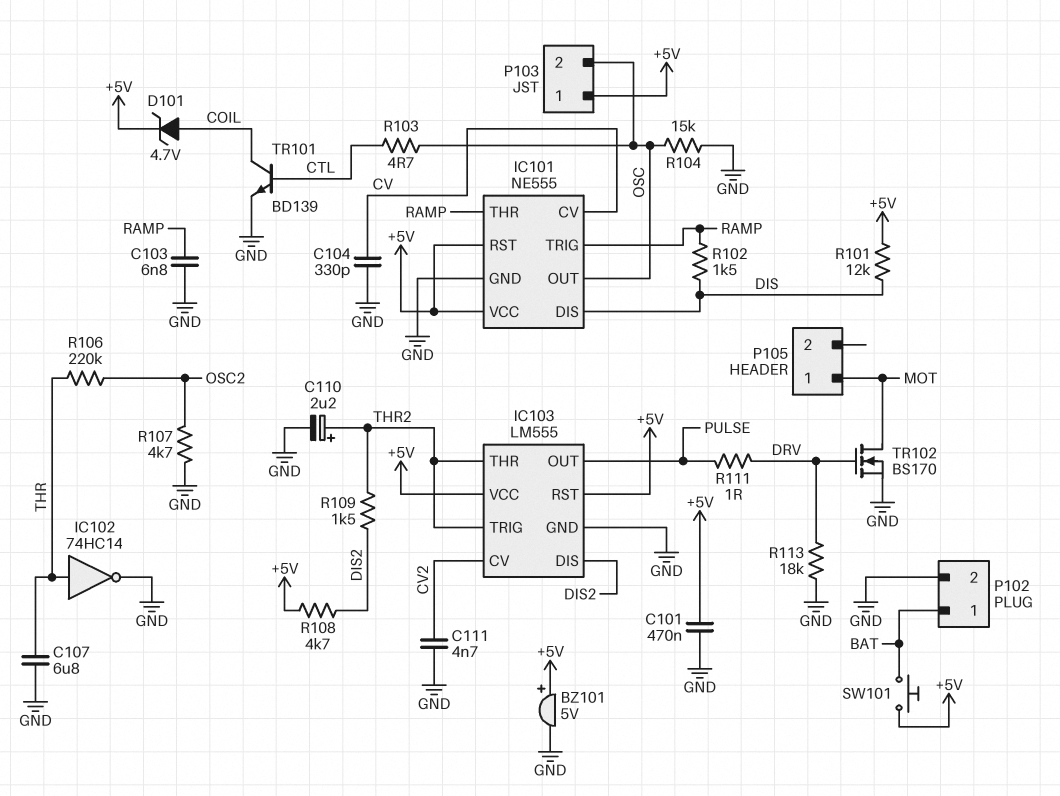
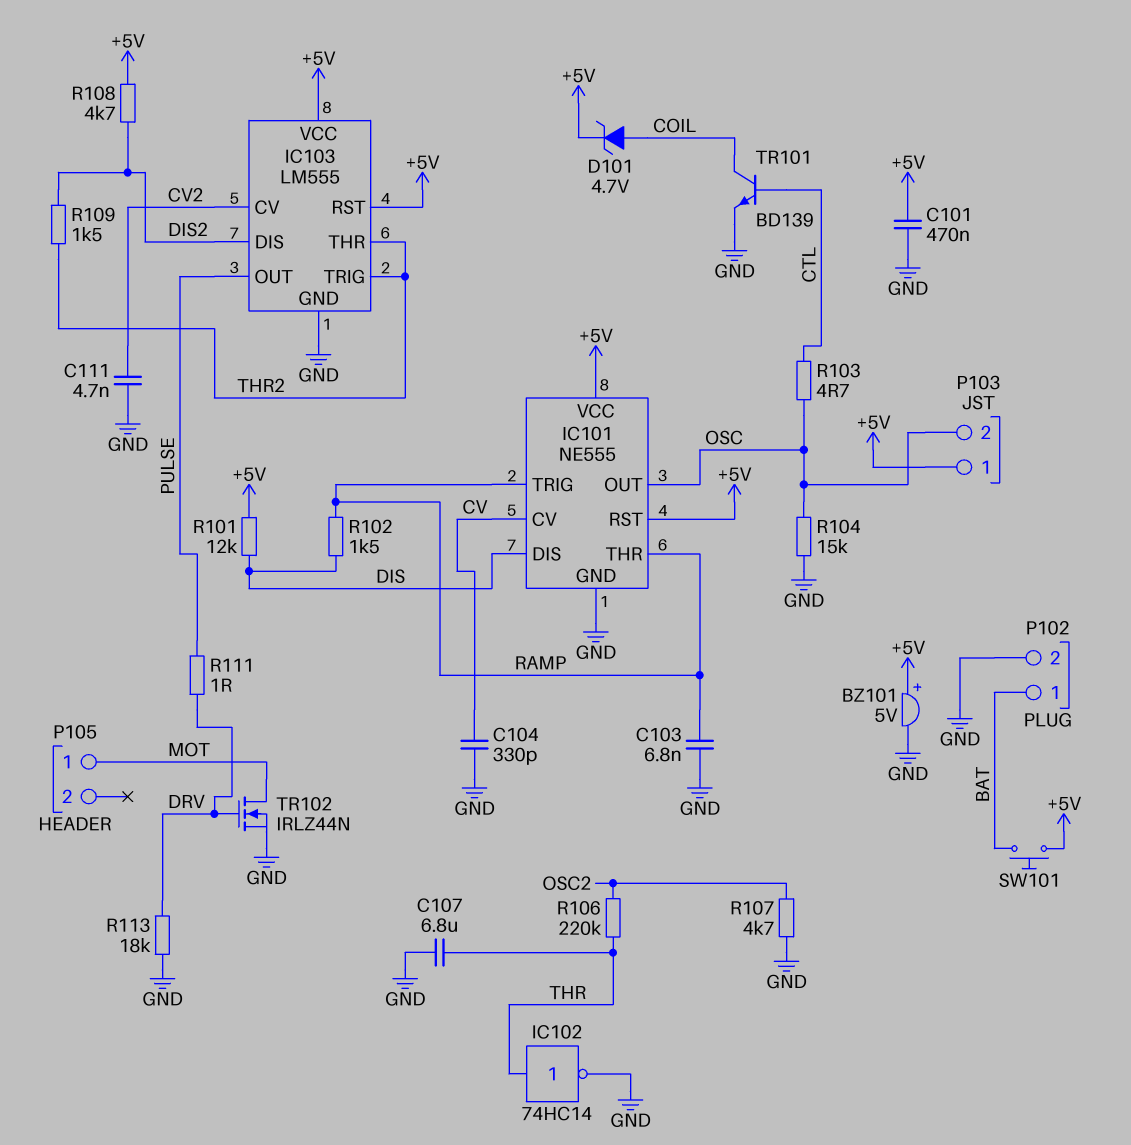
C110: 2.2uF (plus THR2, minus GND) -> none
TR102: NMOS BS170 (G DRV, D MOT, S GND) -> NMOS IRLZ44N (G DRV, D MOT, S GND)

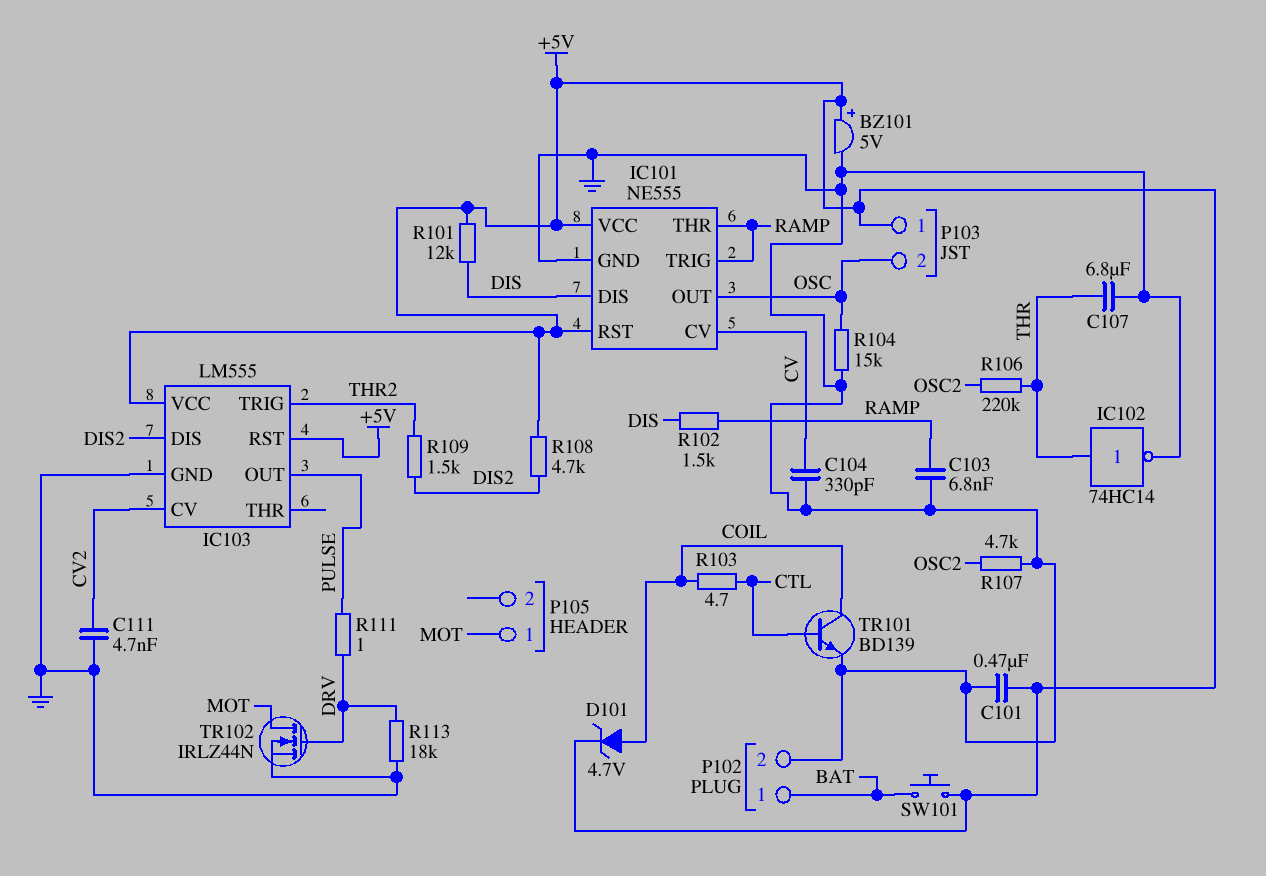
IC103 pin THR: THR2 -> none
R103: 4.7 (CTL, OSC) -> 4.7 (COIL, CTL)

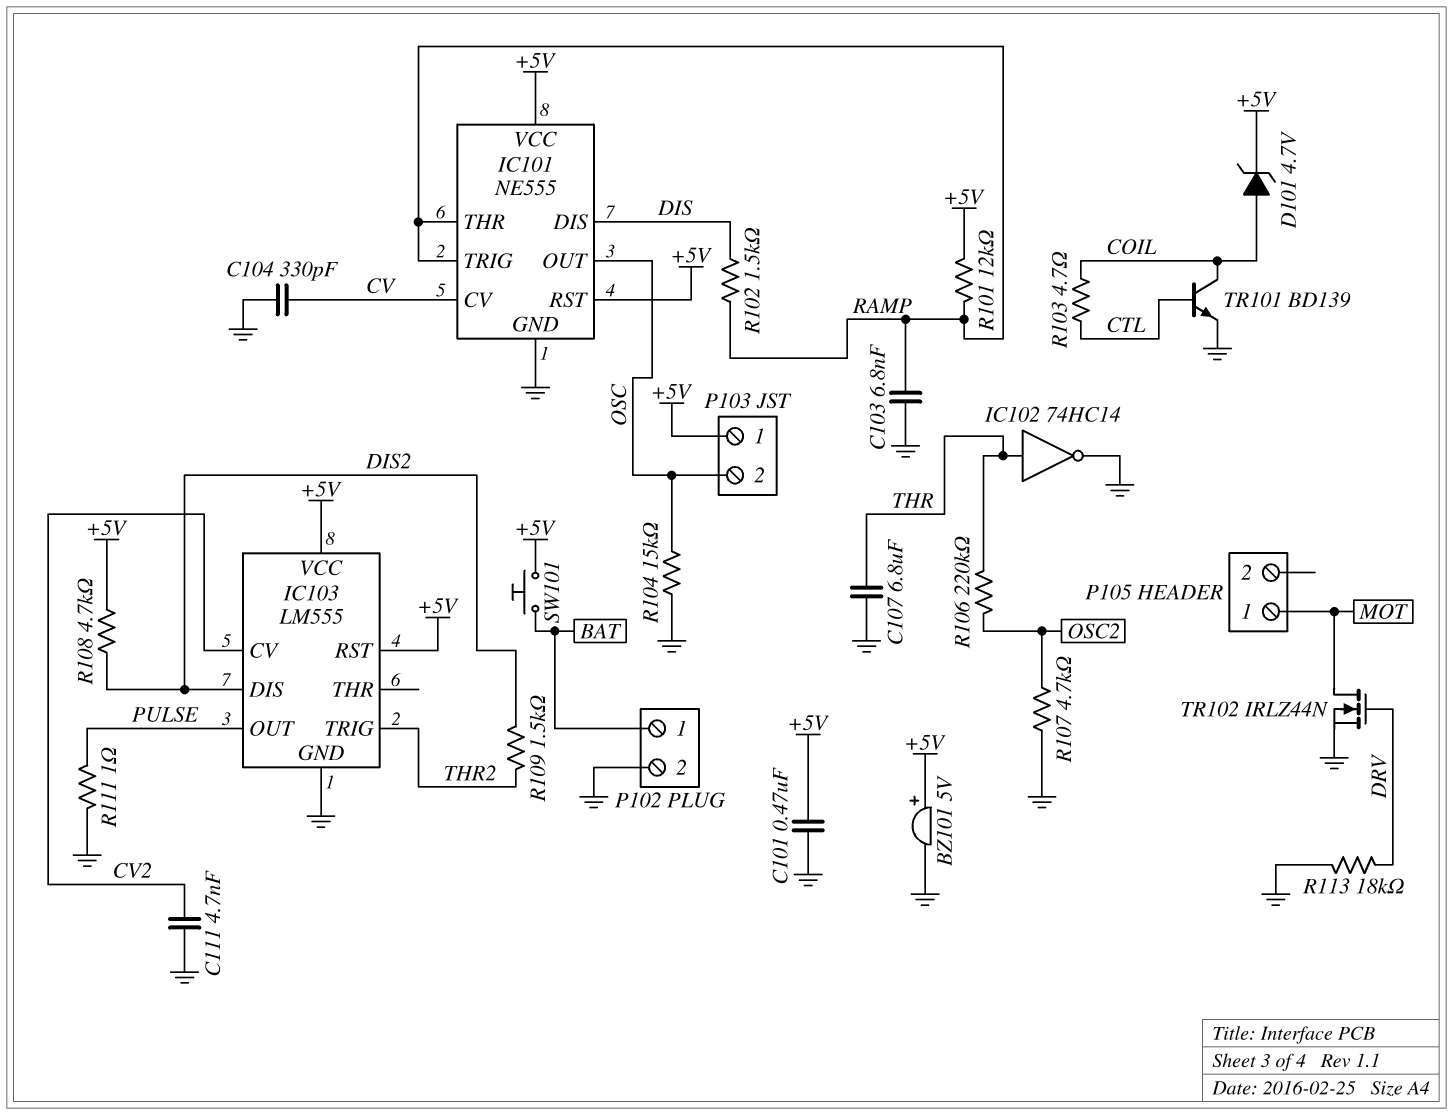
R101: 12k (+5V, DIS) -> 12k (+5V, RAMP)
R111: 1 (DRV, PULSE) -> 1 (GND, PULSE)

